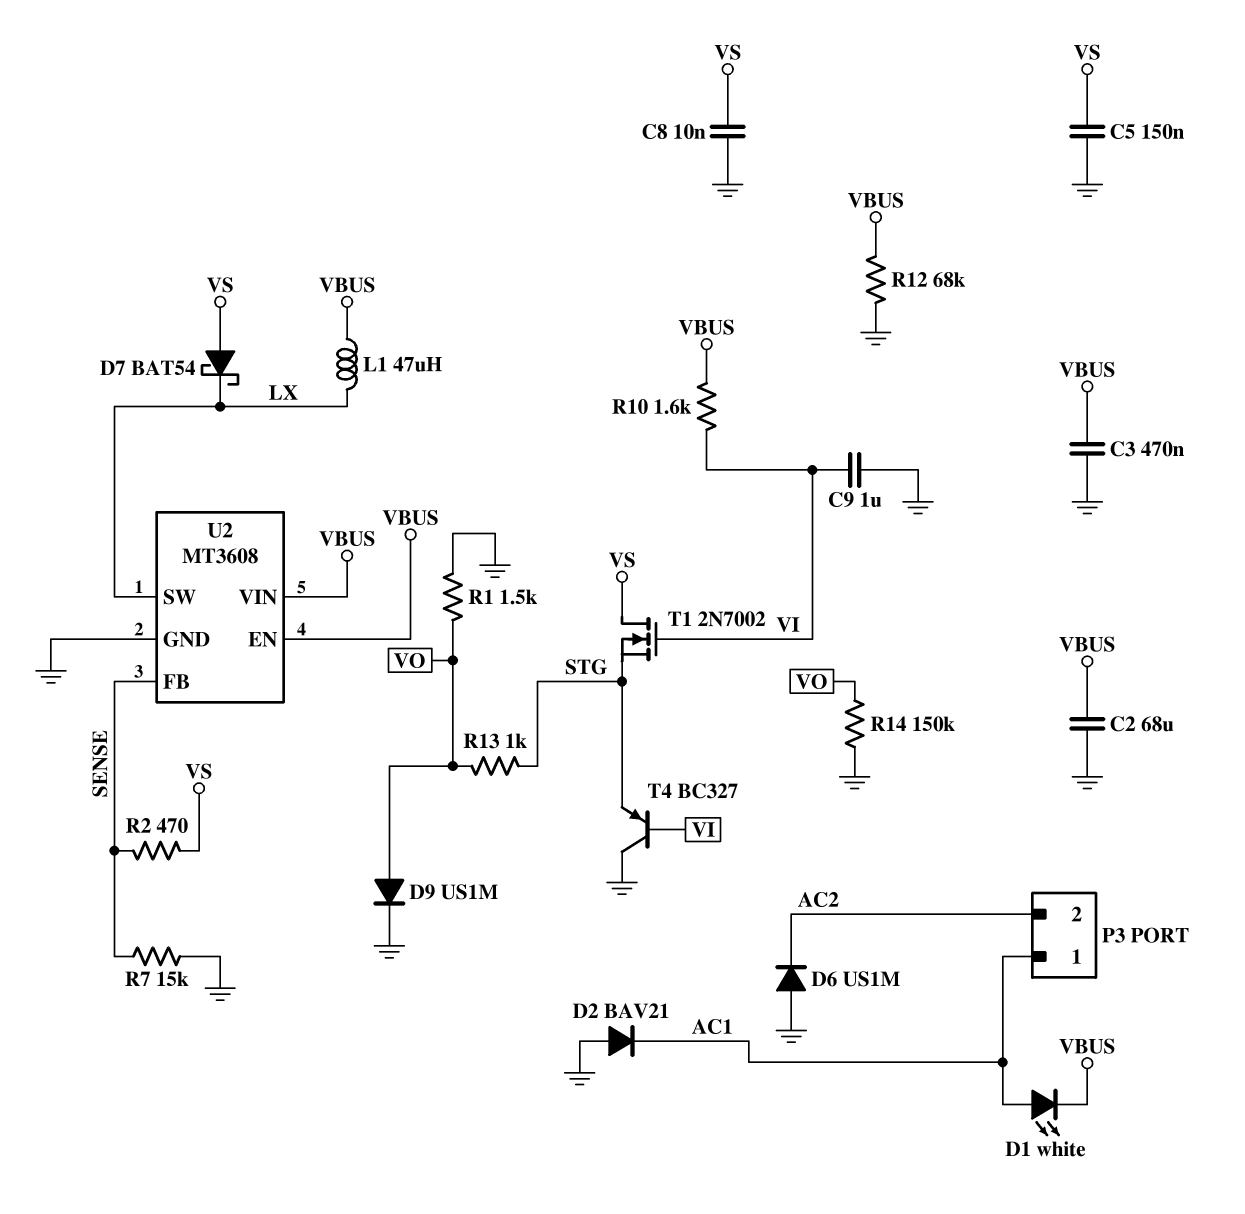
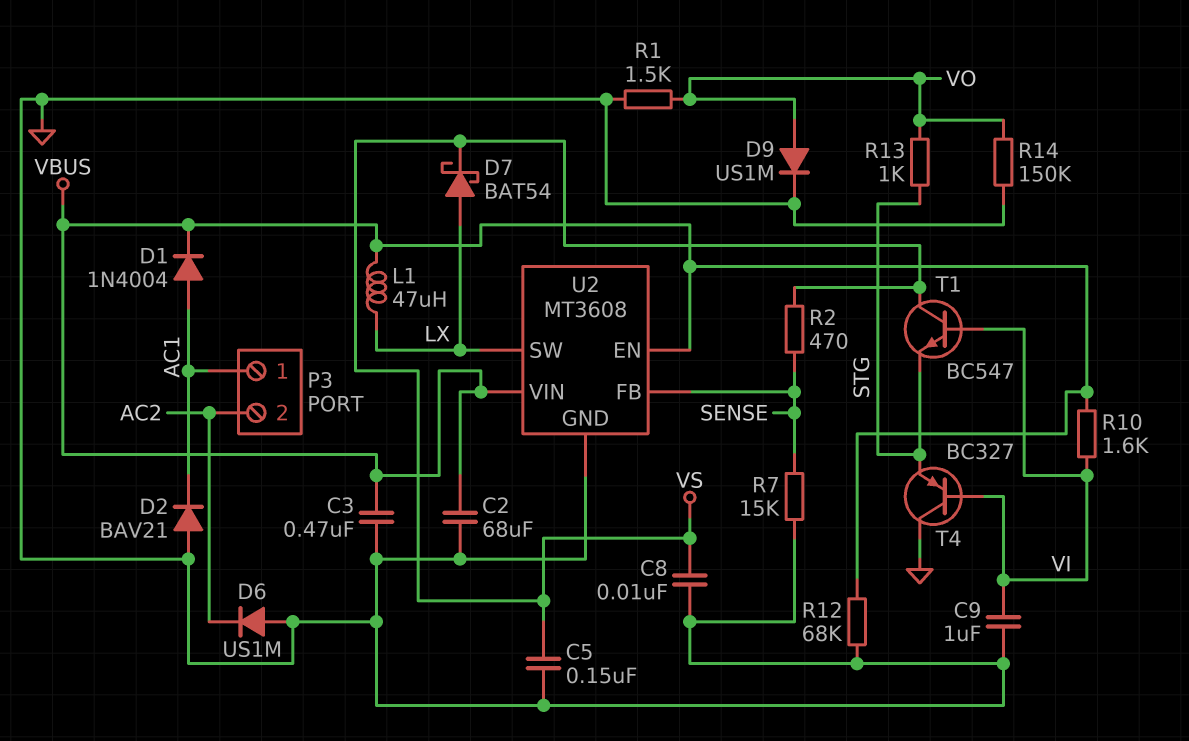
D1: LED white (A AC1, K VBUS) -> diode 1N4004 (A AC1, K VBUS)
D7: schottky BAT54 (A VS, K LX) -> schottky BAT54 (A LX, K VS)
T1: NMOS 2N7002 (G VI, D VS, S STG) -> NPN BC547 (B VI, C VS, E STG)

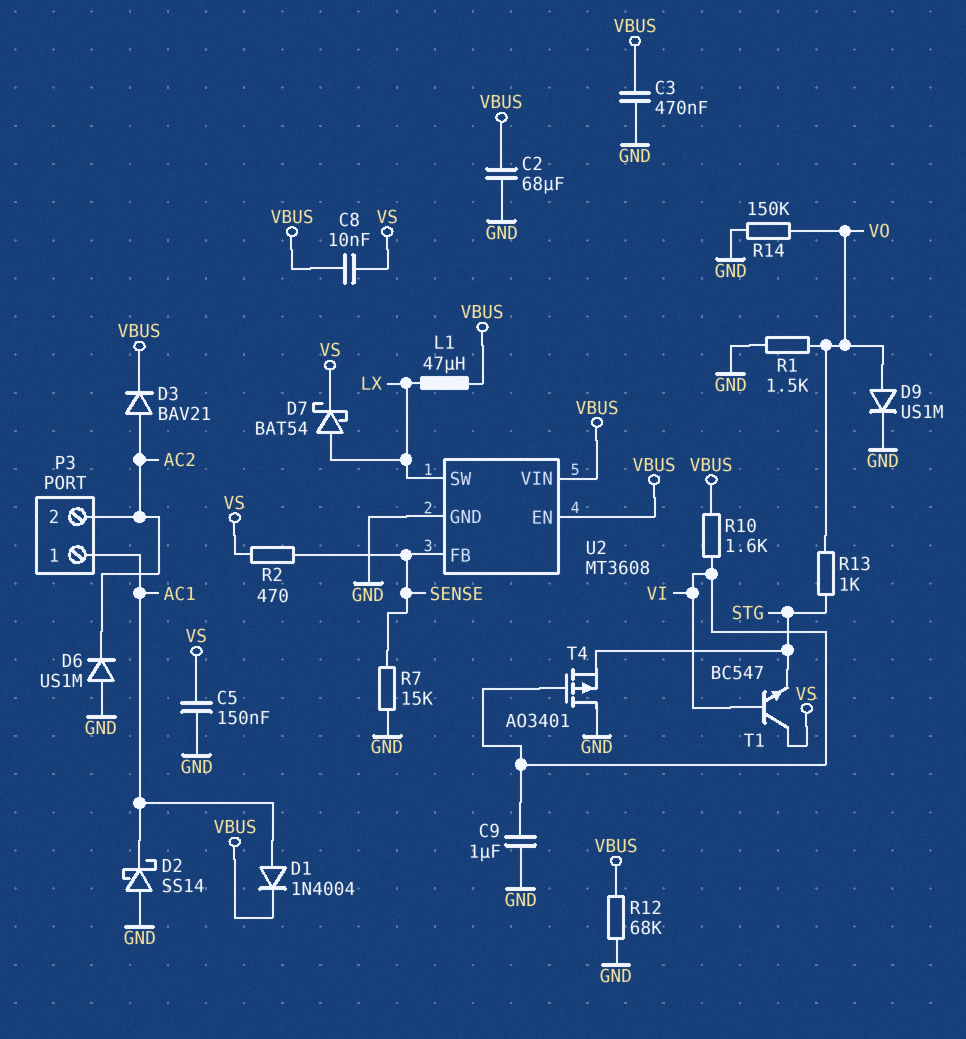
C8: 10nF (GND, VS) -> 10nF (VBUS, VS)
D2: diode BAV21 (A GND, K AC1) -> schottky SS14 (A GND, K AC1)
D3: none -> diode BAV21 (A AC2, K VBUS)
T4: PNP BC327 (B VI, C GND, E STG) -> PMOS AO3401 (G VI, D GND, S STG)

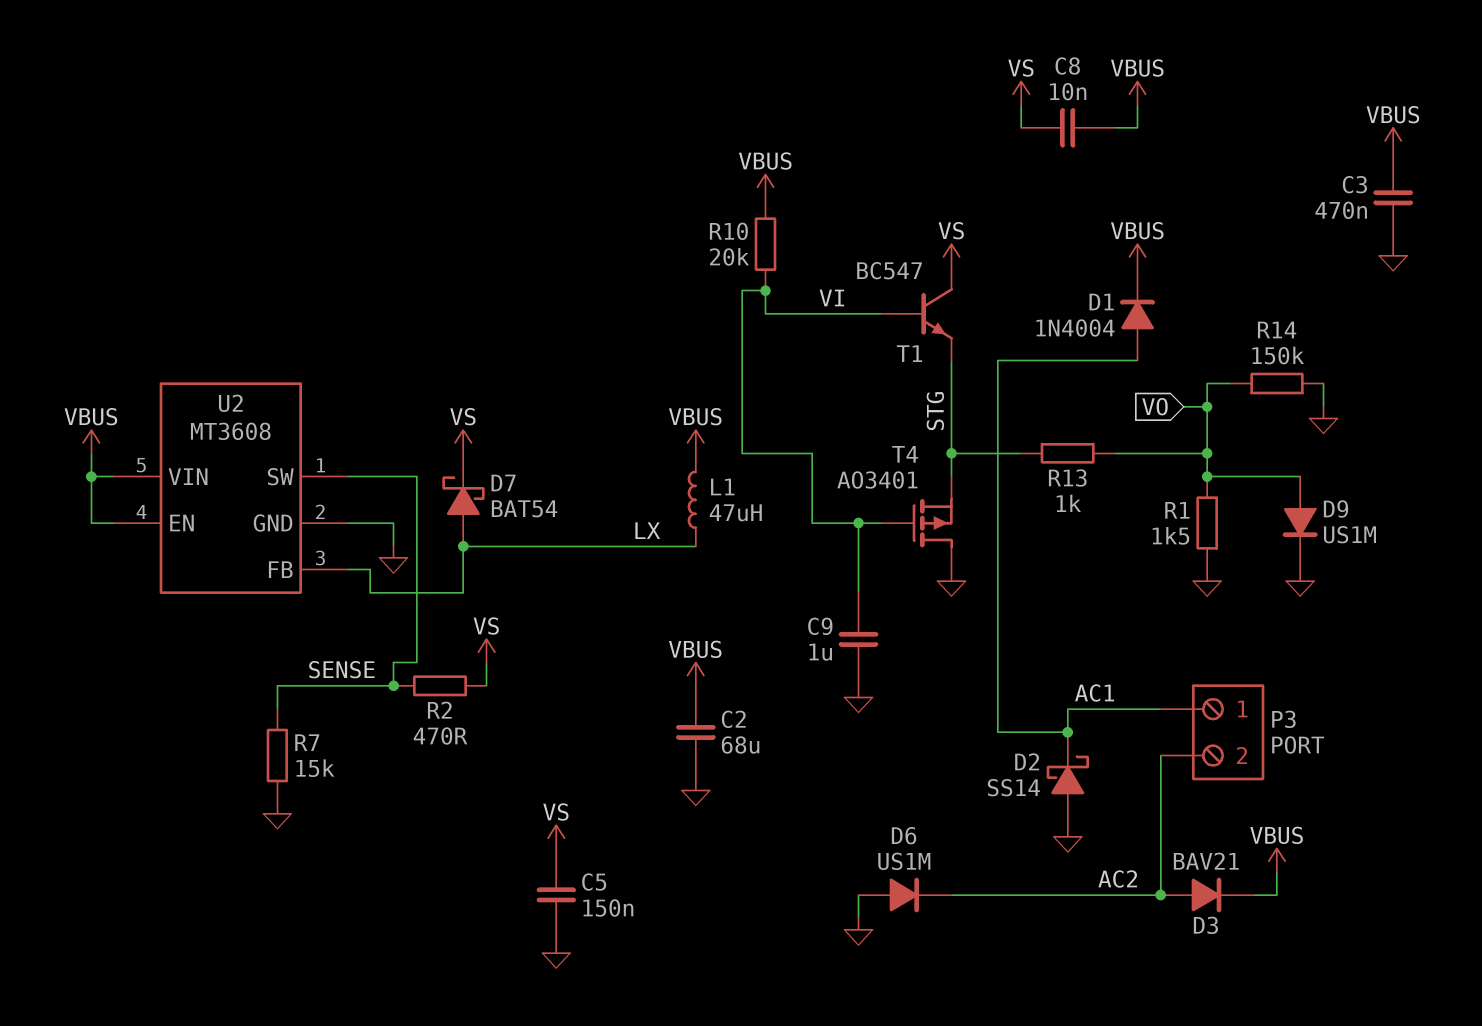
R10: 1.6k (VBUS, VI) -> 20k (VBUS, VI)
R12: 68k (GND, VBUS) -> none
U2 pin FB: SENSE -> LX
U2 pin SW: LX -> SENSE

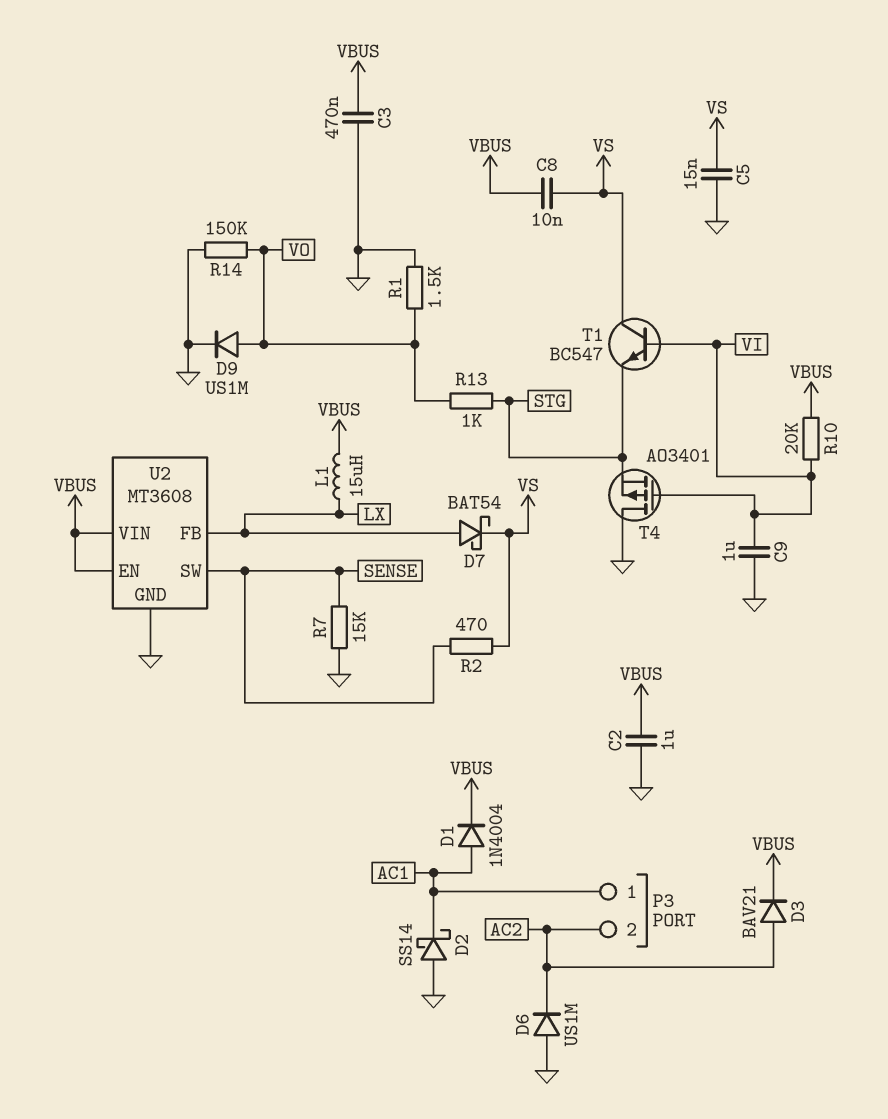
C2: 68uF (GND, VBUS) -> 1uF (GND, VBUS)
C5: 150nF (GND, VS) -> 15nF (GND, VS)
L1: 47uH (LX, VBUS) -> 15uH (LX, VBUS)

